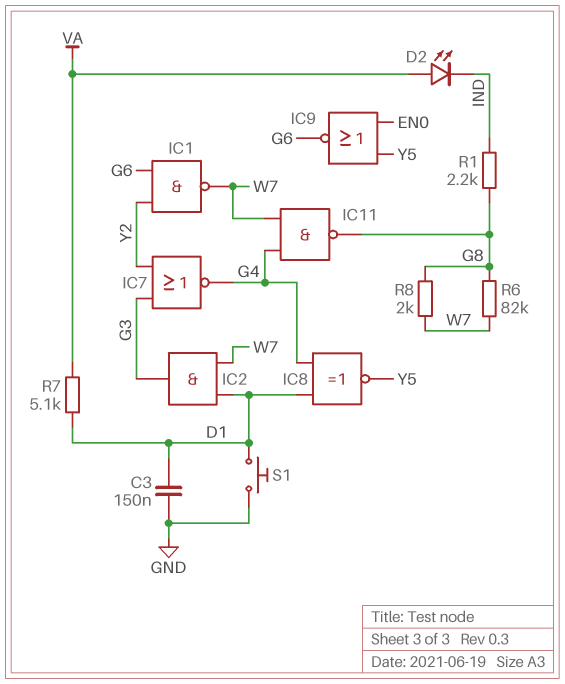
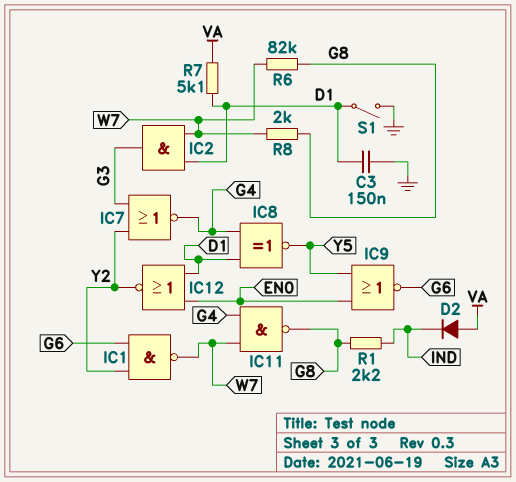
D2: LED (A VA, K IND) -> diode (A VA, K IND)
IC12: none -> NOR (in D1, in EN0, out Y2)
S1: button (D1, GND) -> switch (D1, GND)

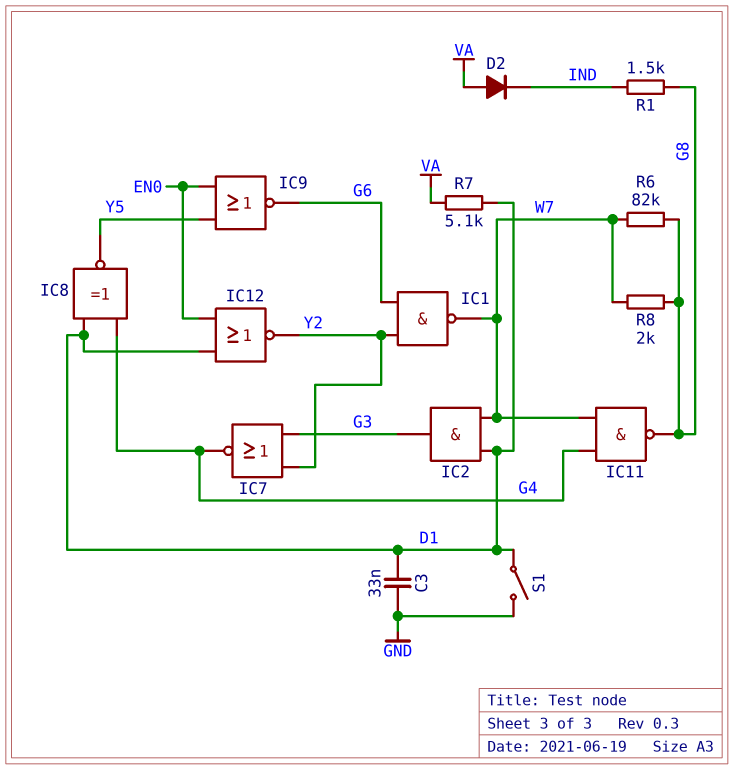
C3: 150nF (D1, GND) -> 33nF (D1, GND)
R1: 2.2k (G8, IND) -> 1.5k (G8, IND)

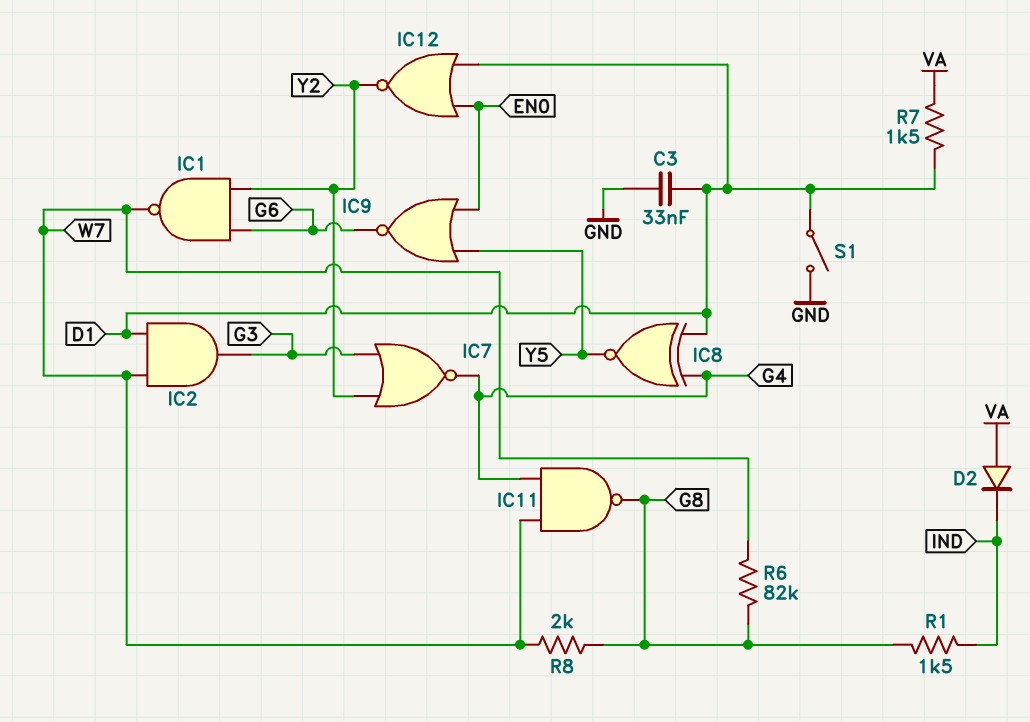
R7: 5.1k (D1, VA) -> 1.5k (D1, VA)

